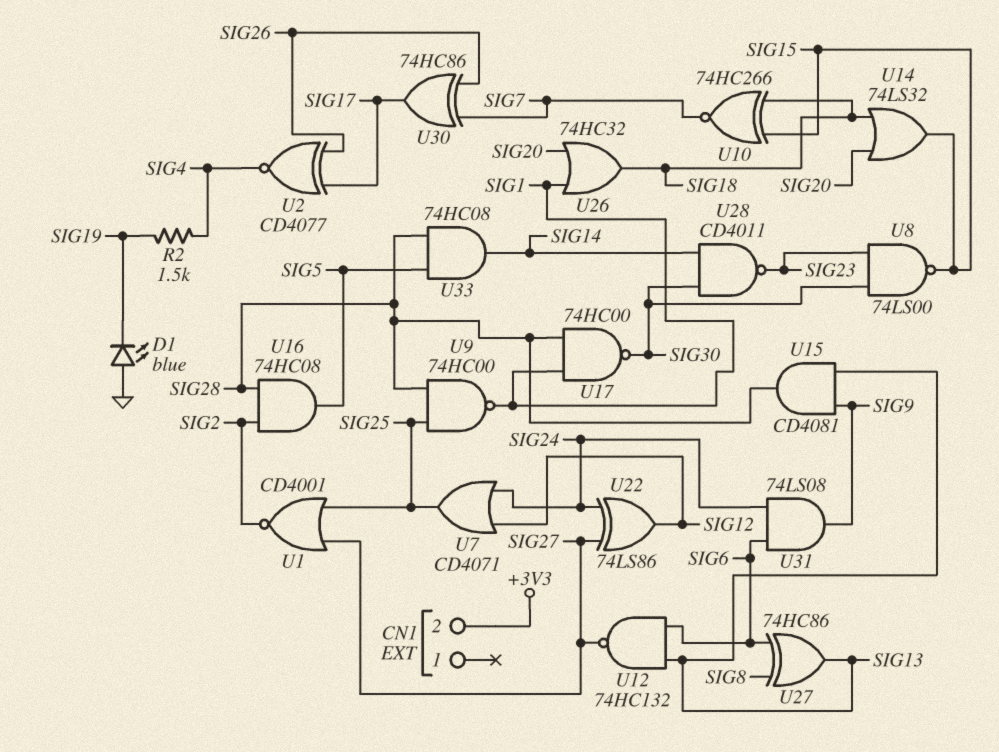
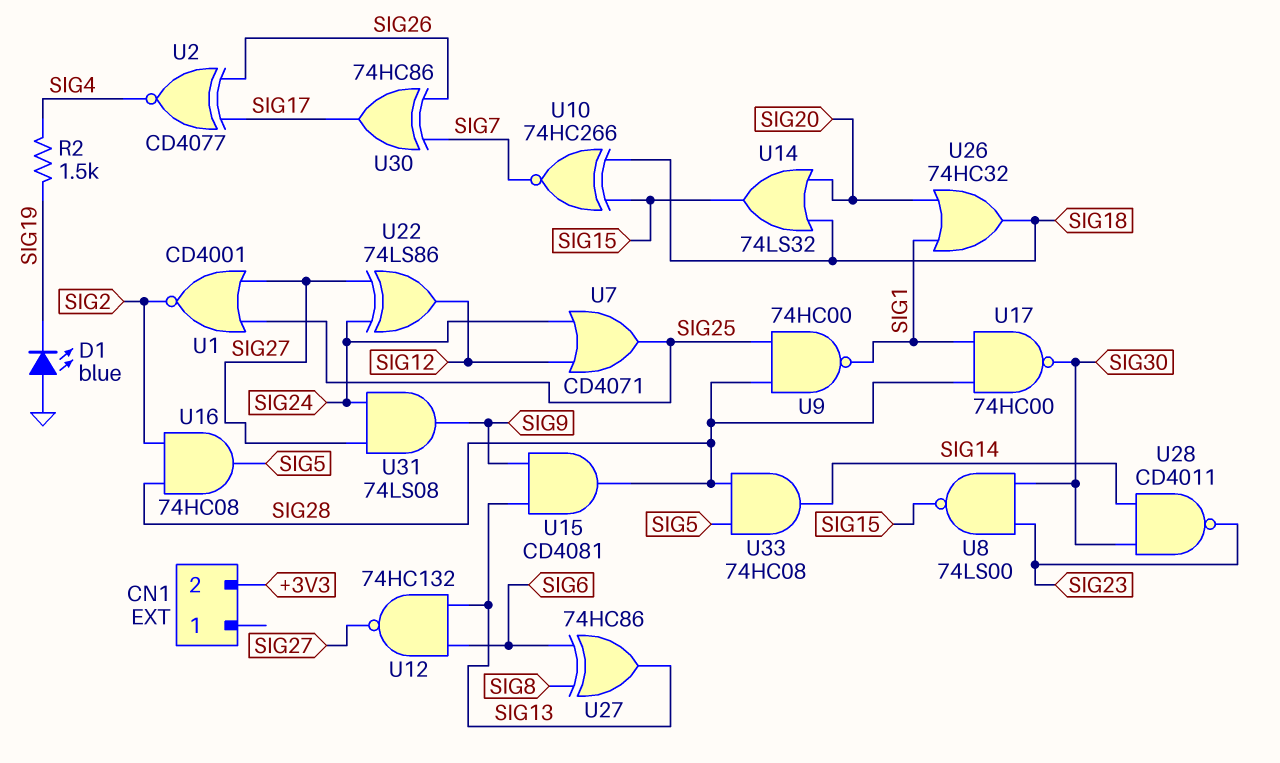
U31: AND 74LS08 (in SIG6, in SIG24, out SIG9) -> AND 74LS08 (in SIG24, in SIG27, out SIG9)

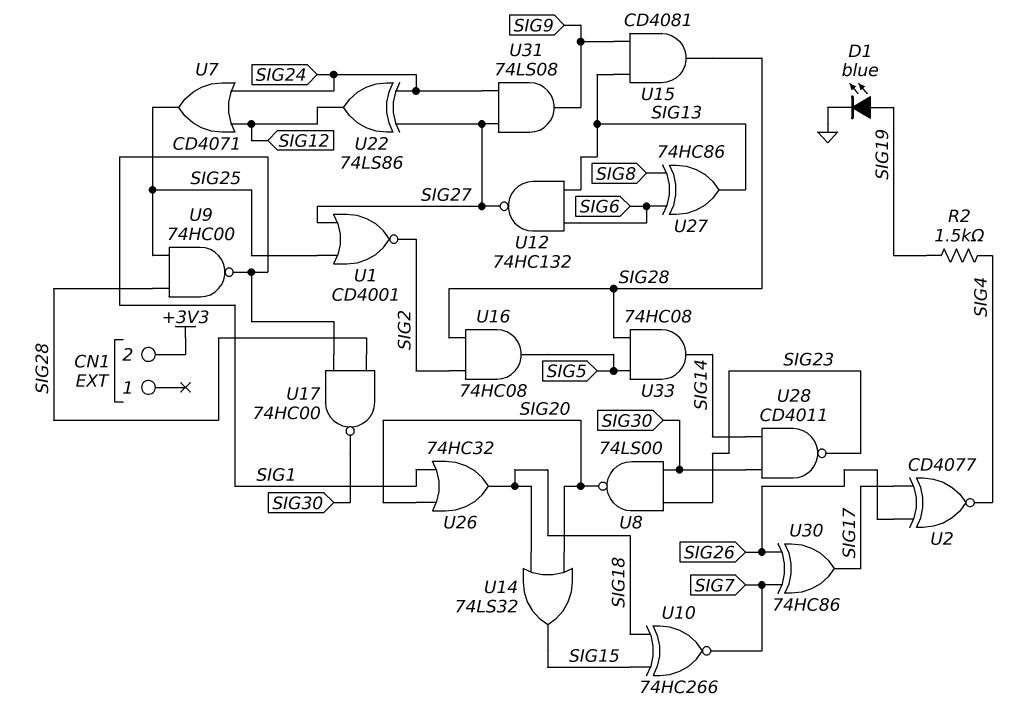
D1: LED blue (A GND, K SIG19) -> LED blue (A SIG19, K GND)
U8: NAND 74LS00 (in SIG23, in SIG30, out SIG15) -> NAND 74LS00 (in SIG23, in SIG30, out SIG20)

